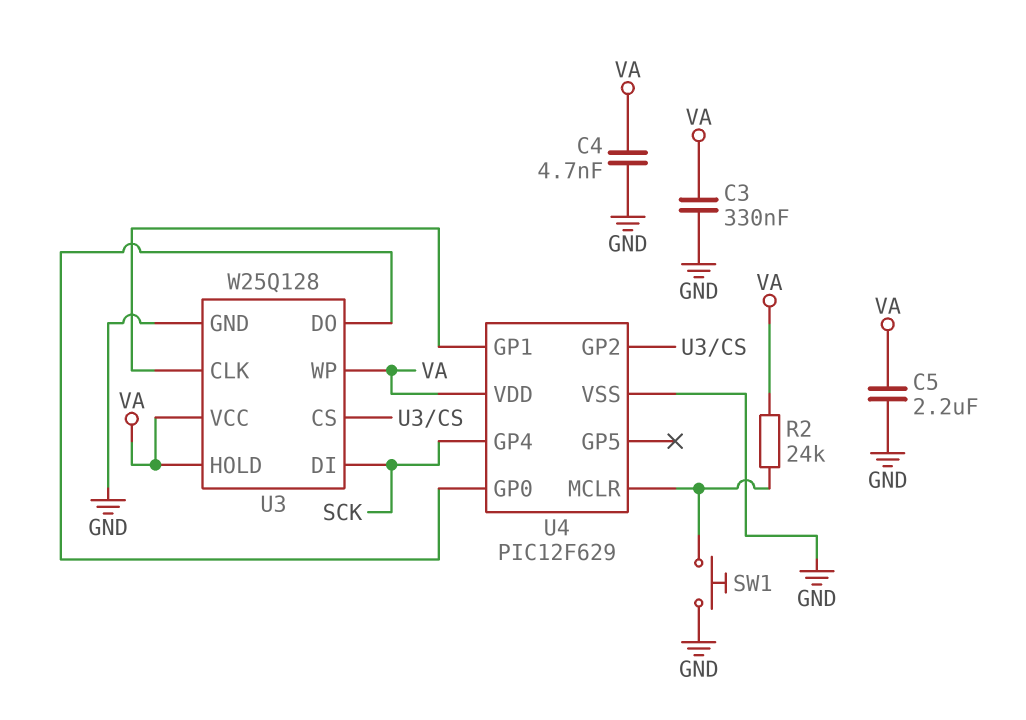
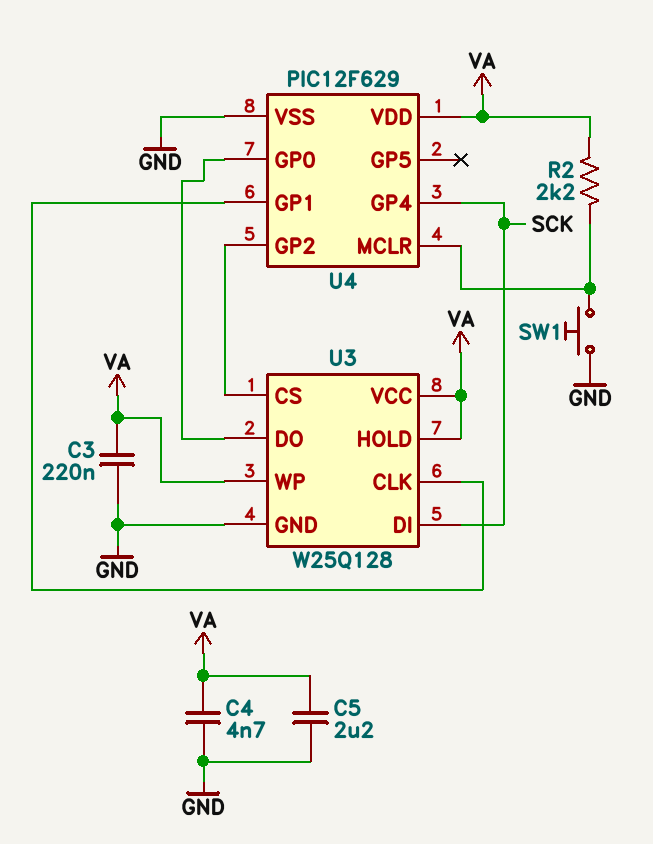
C3: 330nF (GND, VA) -> 220nF (GND, VA)
R2: 24k (U4/MCLR, VA) -> 2.2k (U4/MCLR, VA)

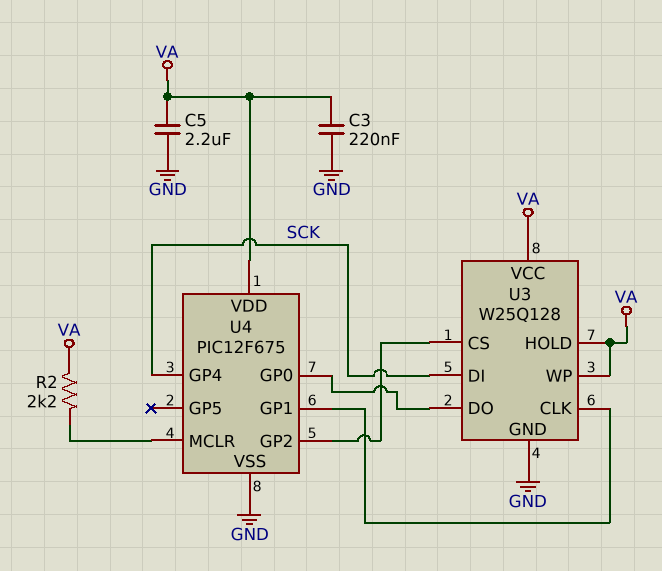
C4: 4.7nF (GND, VA) -> none
SW1: button (GND, U4/MCLR) -> none
U4: PIC12F629 -> PIC12F675

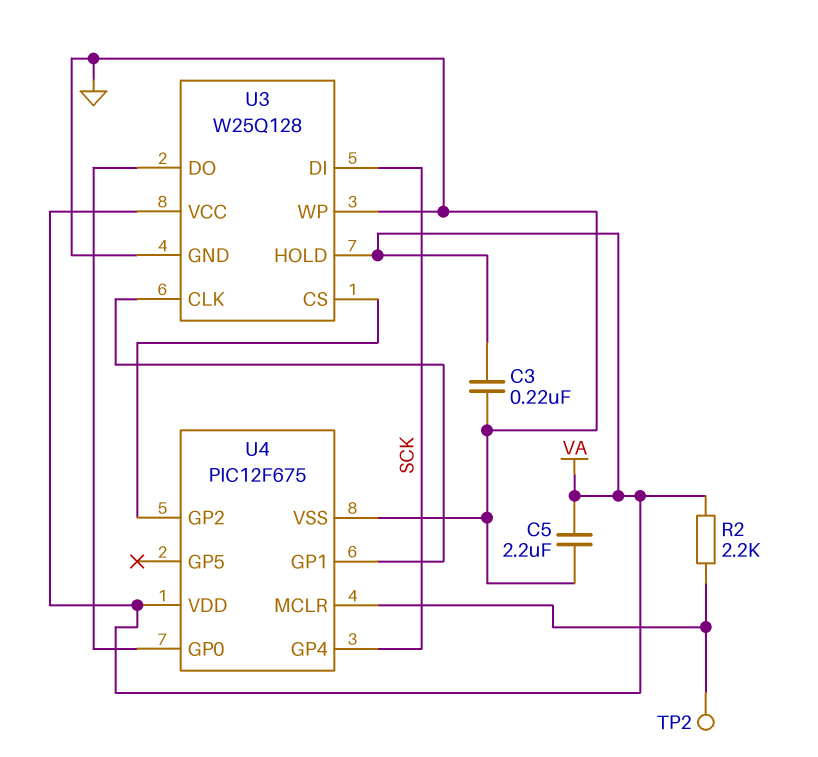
TP2: none -> test point (U4/MCLR)
U3 pin WP: VA -> GND

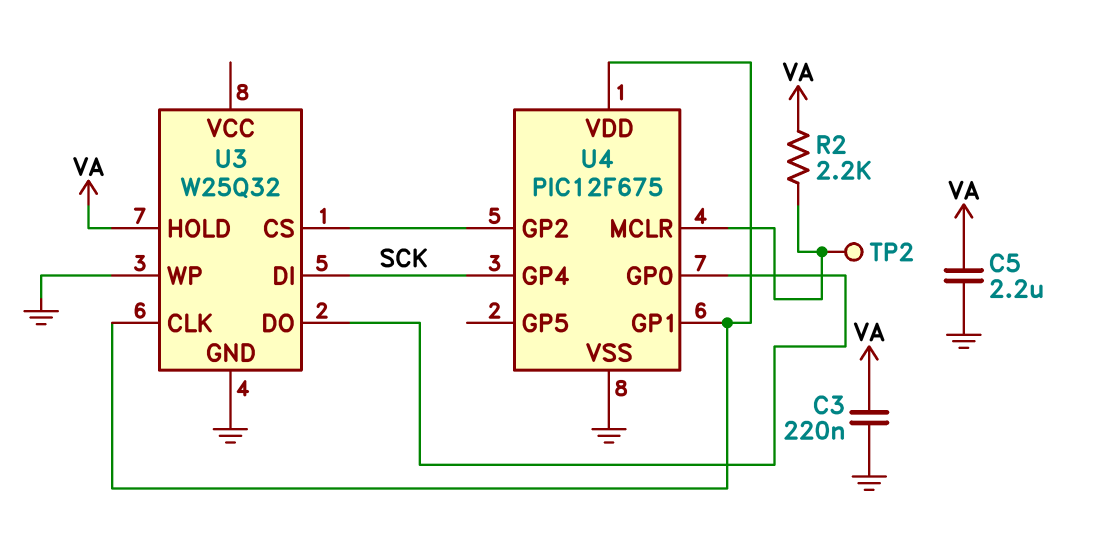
U3: W25Q128 -> W25Q32
U3 pin VCC: VA -> none
U4 pin VDD: VA -> U3/CLK

